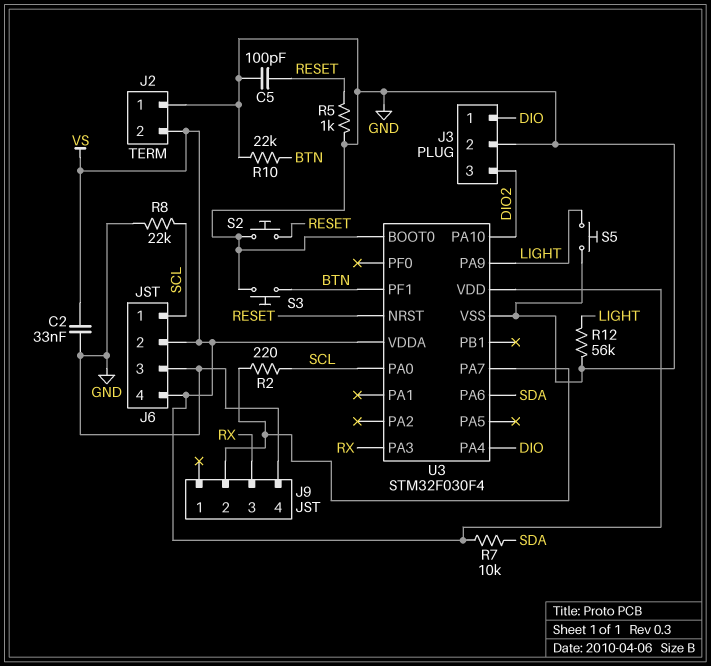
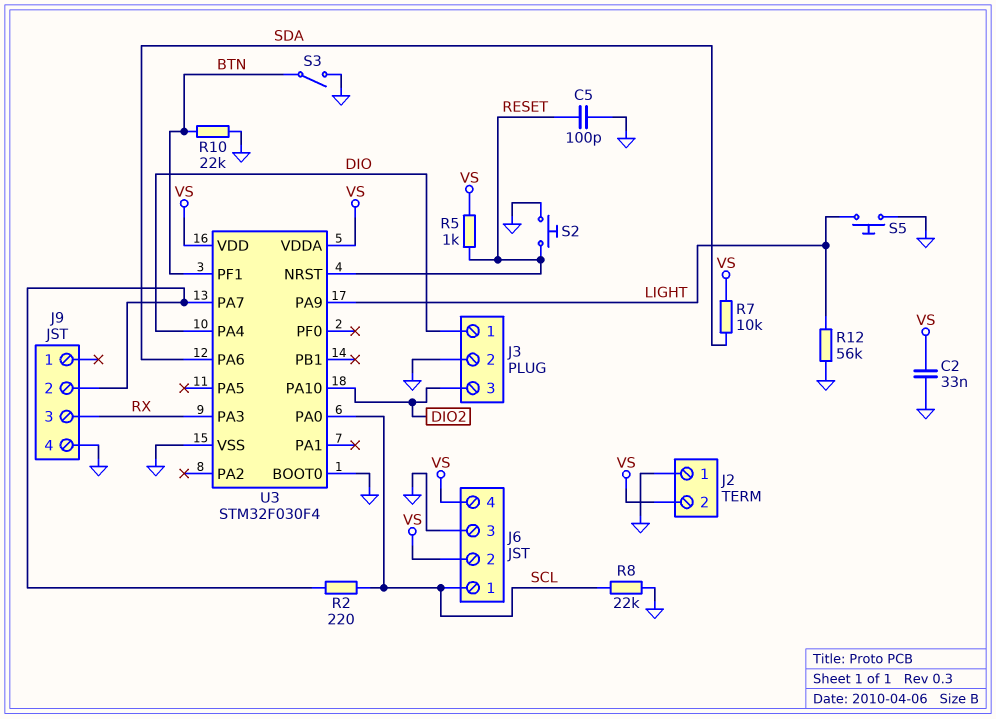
R5: 1k (GND, RESET) -> 1k (RESET, VS)
S3: button (BTN, GND) -> switch (BTN, GND)

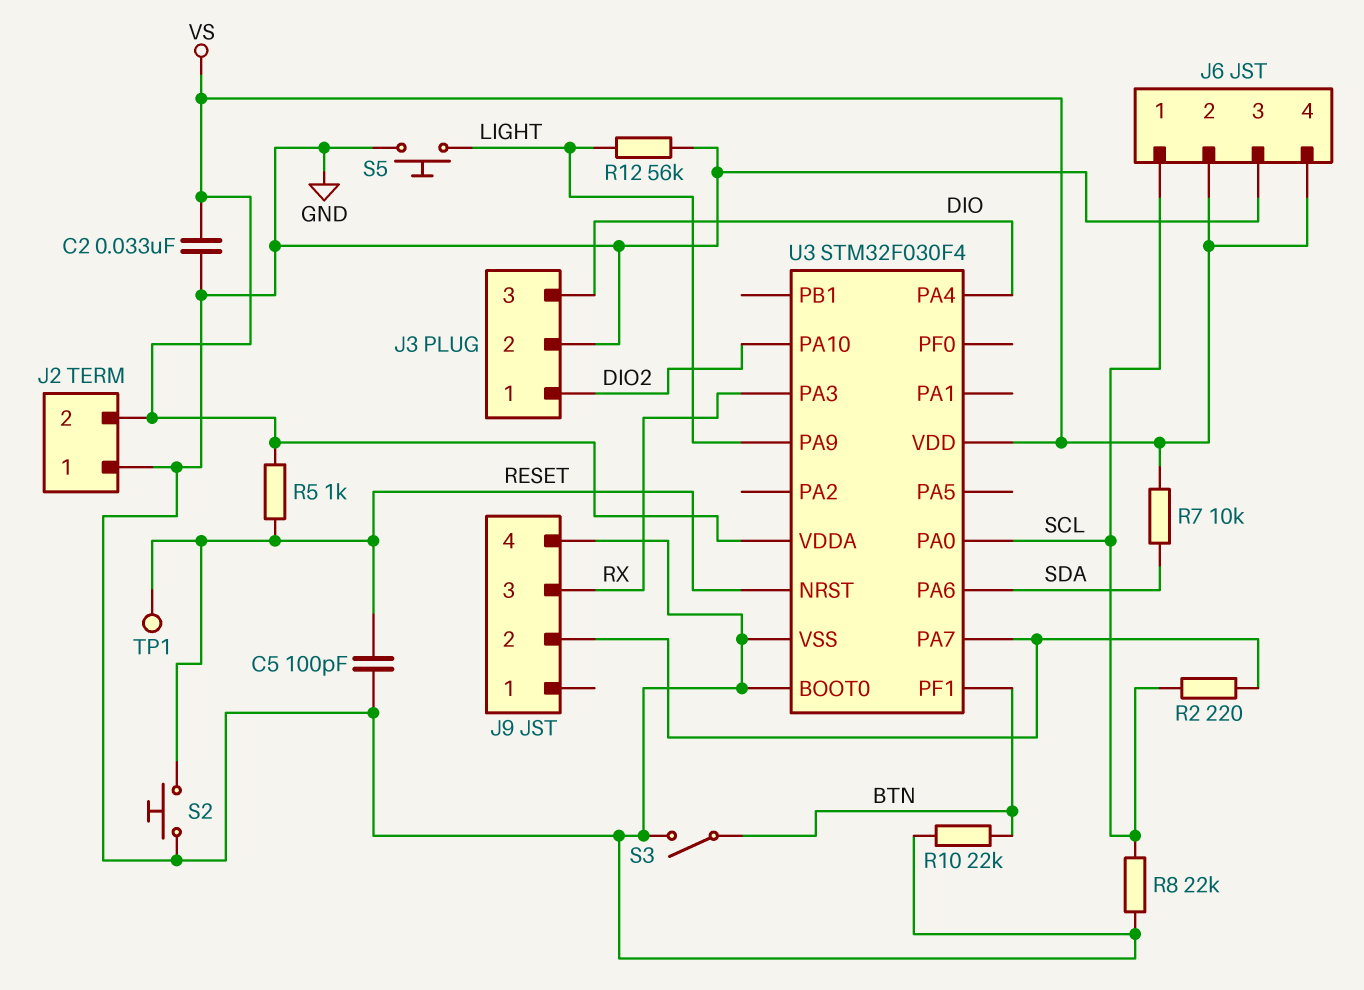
J3 pin 1: DIO -> DIO2
J3 pin 3: DIO2 -> DIO
TP1: none -> test point (RESET)

